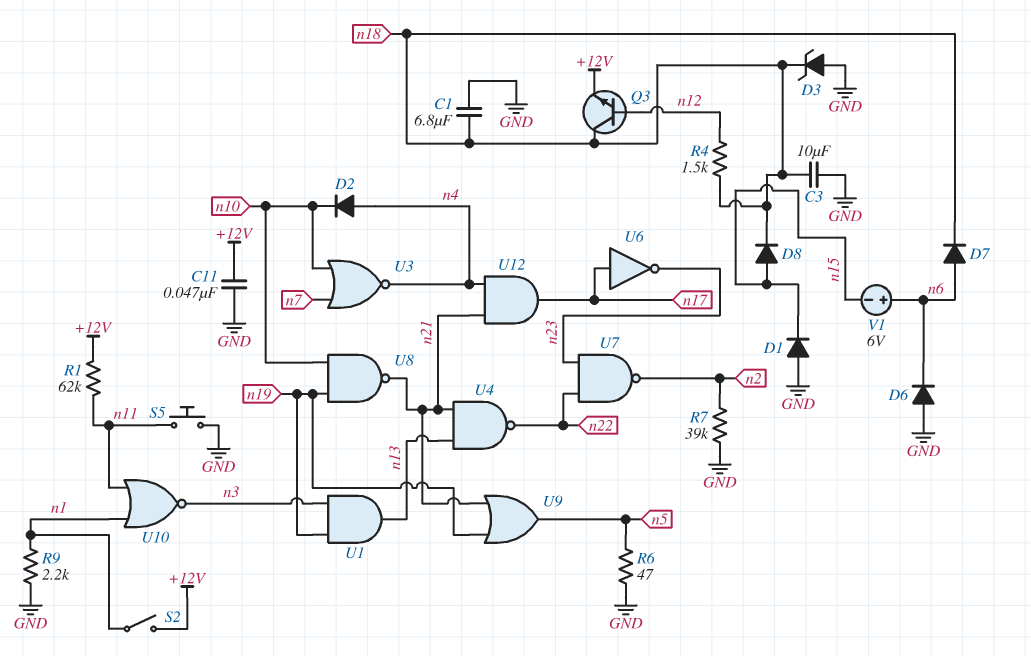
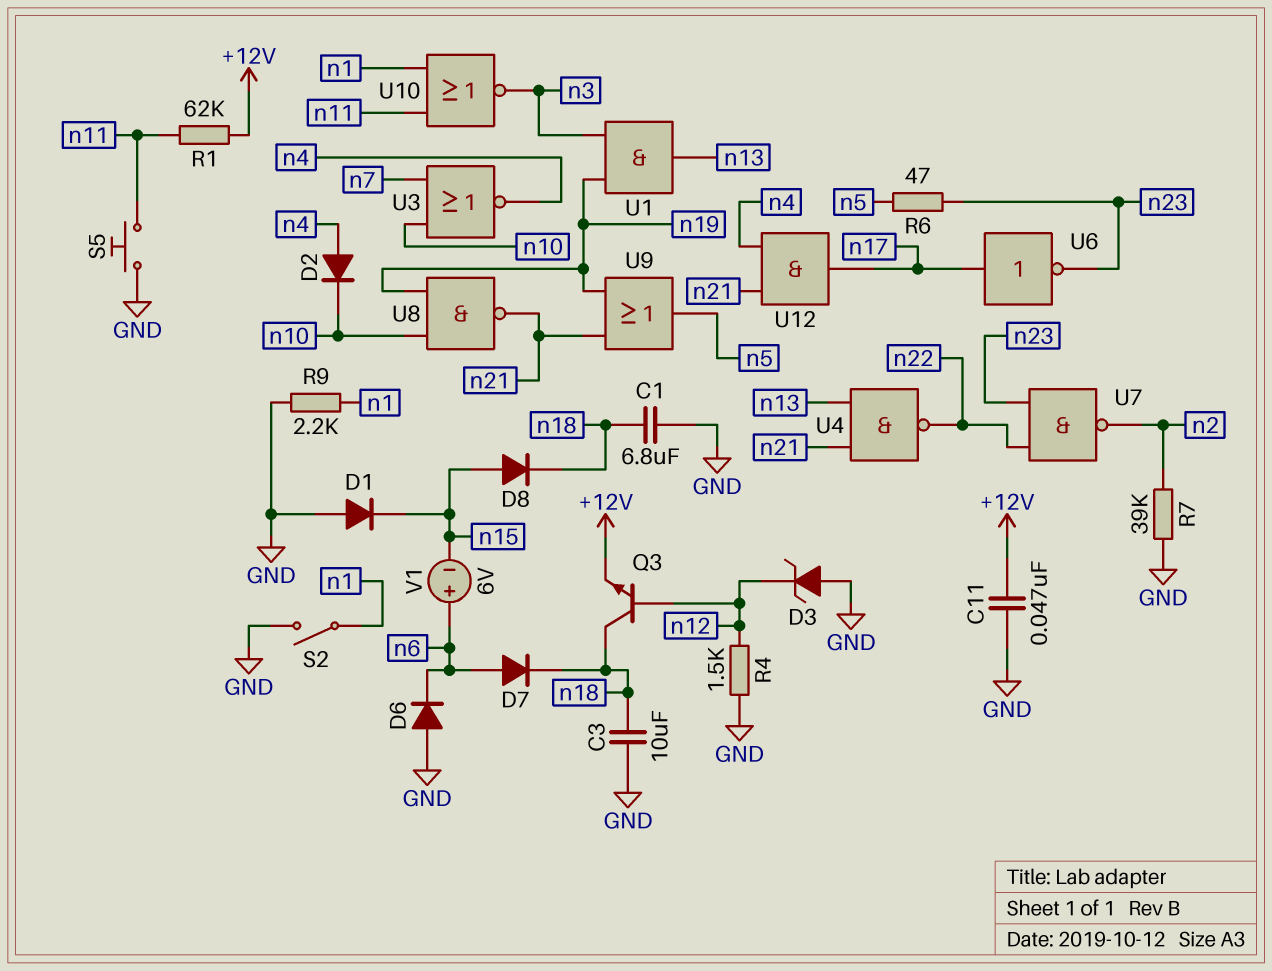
D3: zener (A GND, K n18) -> zener (A GND, K n12)
R4: 1.5k (n12, n18) -> 1.5k (GND, n12)
R6: 47 (GND, n5) -> 47 (n5, n23)
S2: switch (+12V, n1) -> switch (GND, n1)

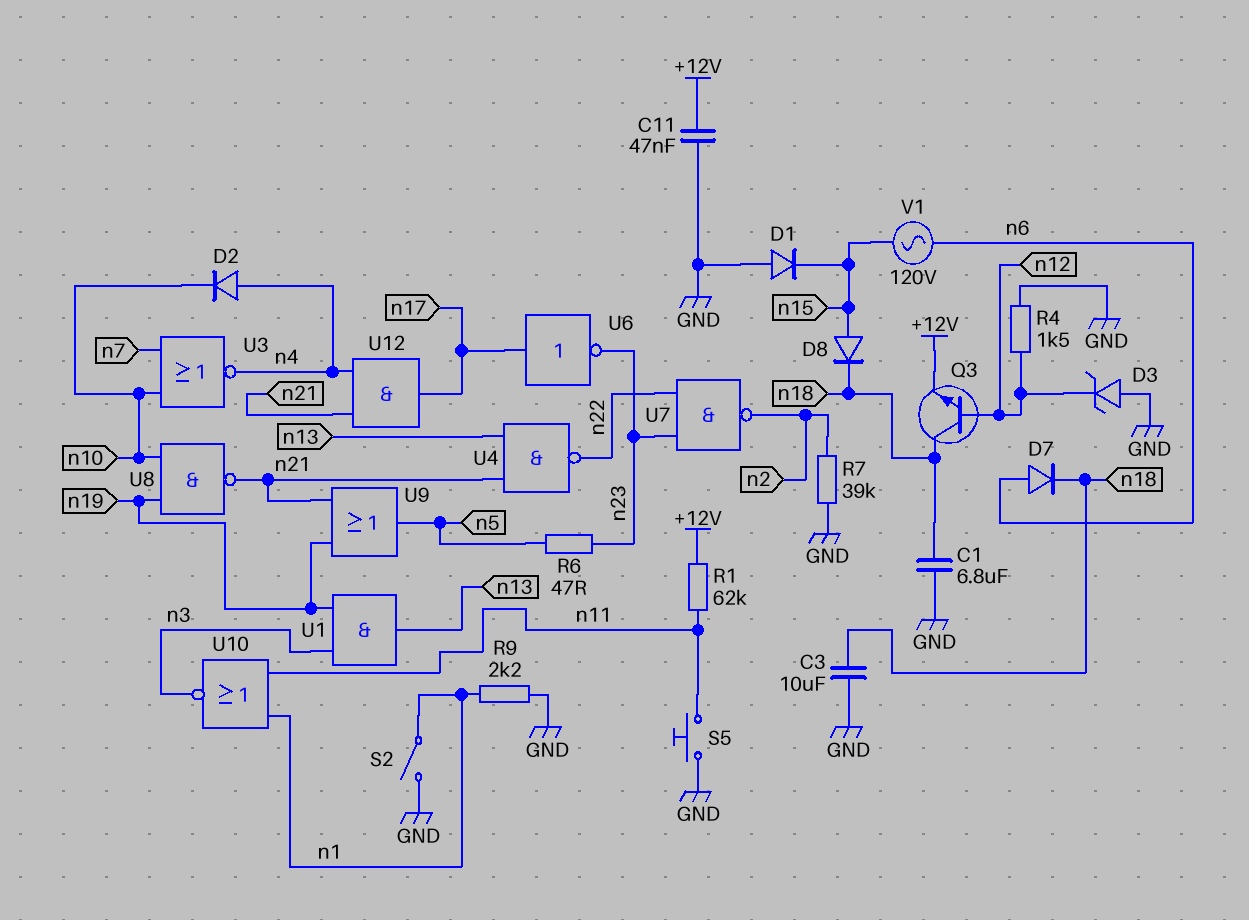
D6: diode (A GND, K n6) -> none
V1: 6V (plus n6, minus n15) -> AC 120V (n6, n15)

